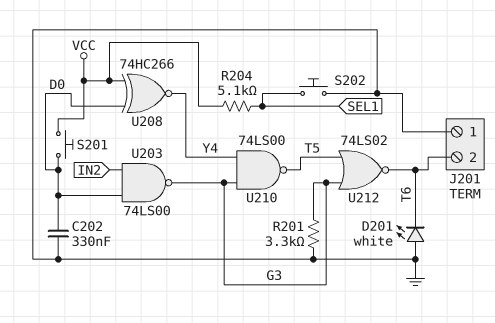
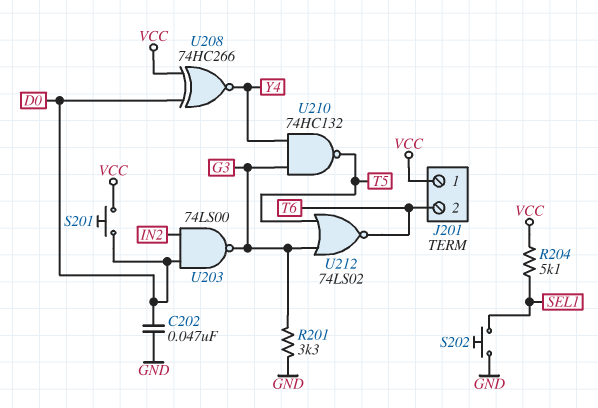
C202: 330nF (D0, GND) -> 47nF (D0, GND)
D201: LED white (A GND, K T6) -> none
J201 pin 1: GND -> VCC
U210: NAND 74LS00 (in G3, in Y4, out T5) -> NAND 74HC132 (in G3, in Y4, out T5)

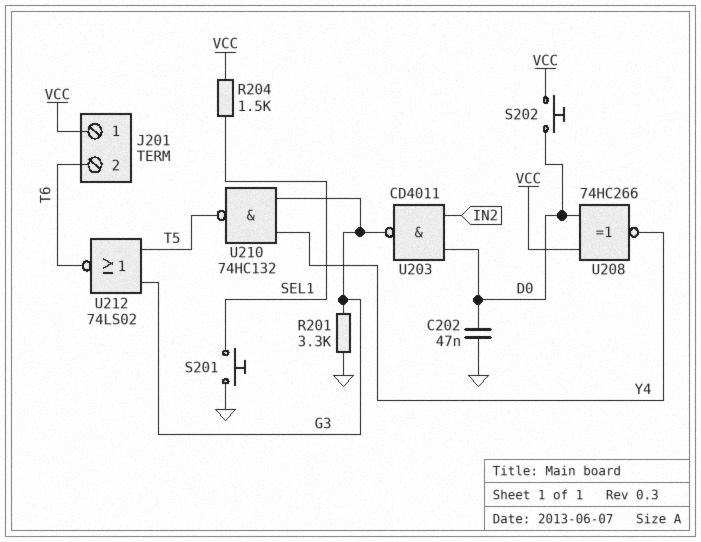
R204: 5.1k (SEL1, VCC) -> 1.5k (SEL1, VCC)
S201: button (D0, VCC) -> button (GND, SEL1)
S202: button (GND, SEL1) -> button (D0, VCC)
U203: NAND 74LS00 (in D0, in IN2, out G3) -> NAND CD4011 (in D0, in IN2, out G3)

